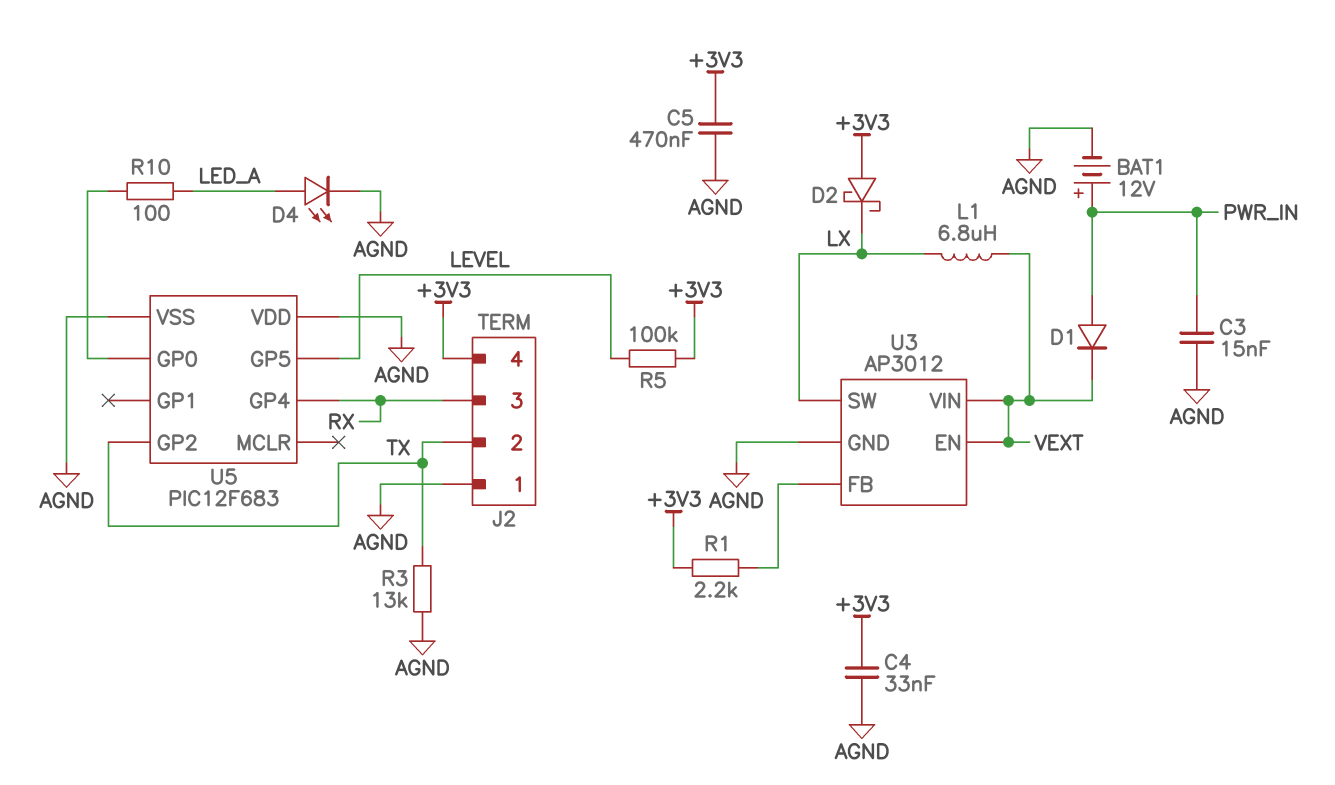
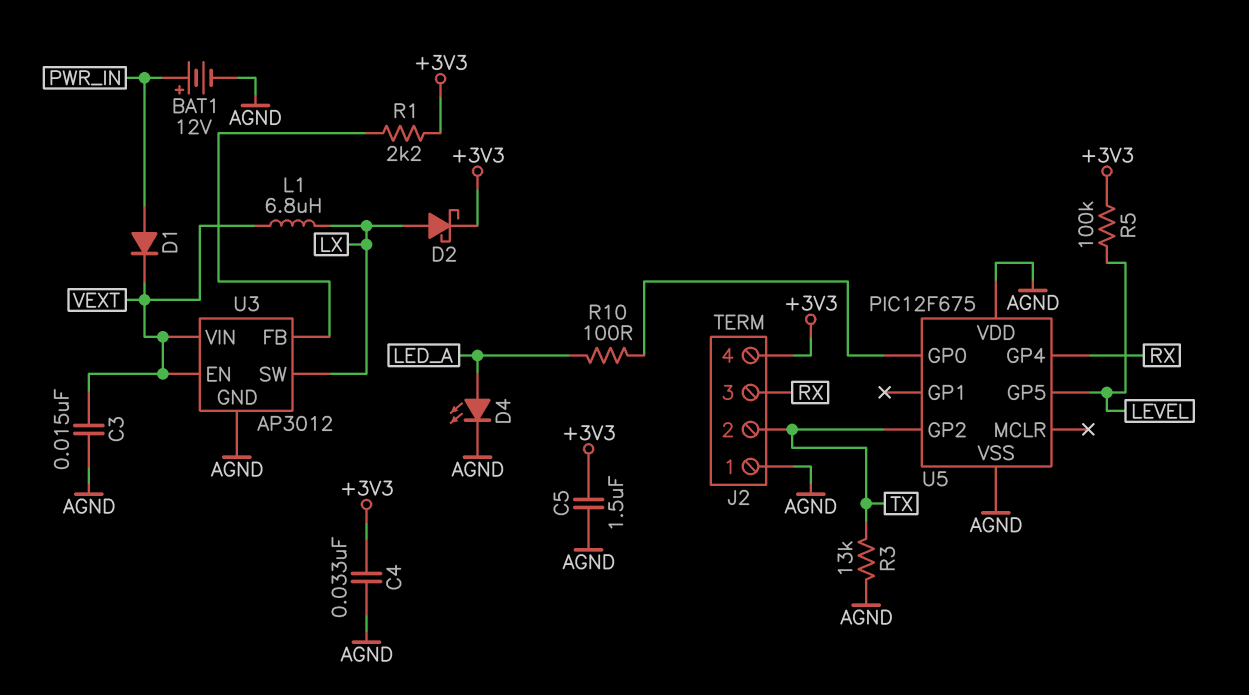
C3: 15nF (AGND, PWR_IN) -> 15nF (AGND, VEXT)
C5: 470nF (+3V3, AGND) -> 1.5uF (+3V3, AGND)
D2: schottky (A +3V3, K LX) -> schottky (A LX, K +3V3)
U5: PIC12F683 -> PIC12F675

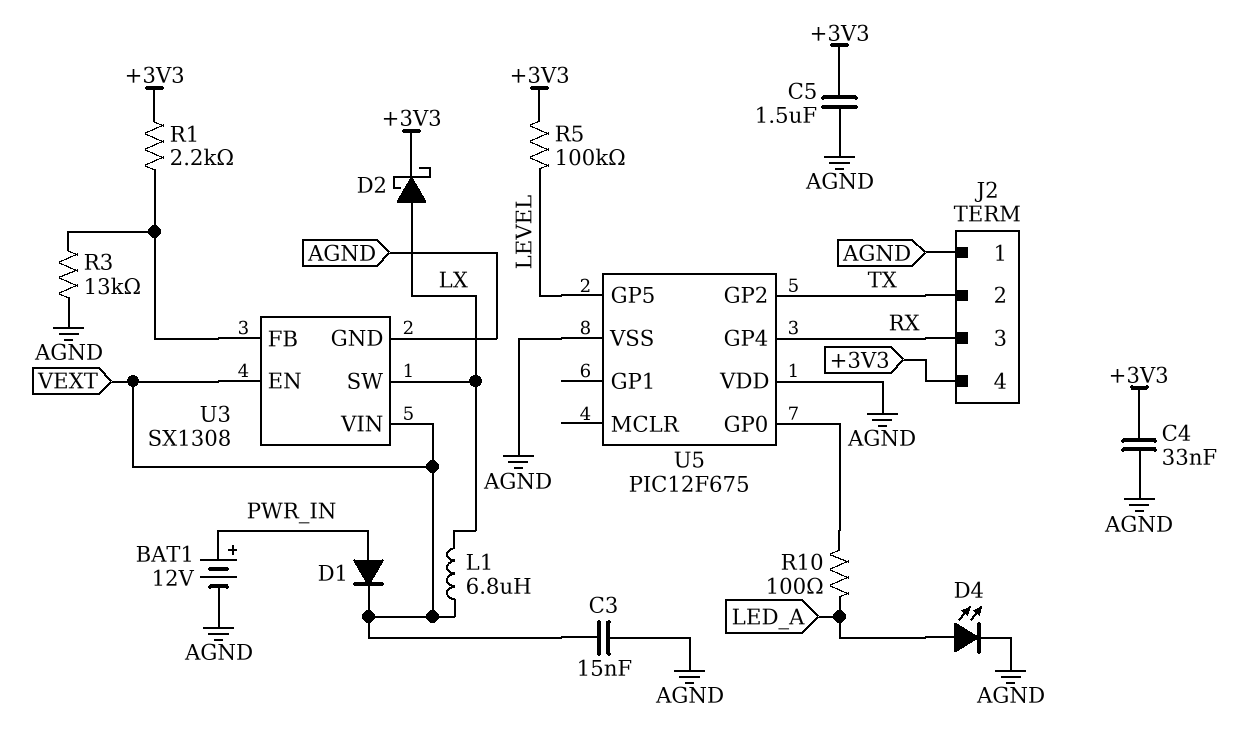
R3: 13k (AGND, TX) -> 13k (AGND, U3/FB)
U3: AP3012 -> SX1308

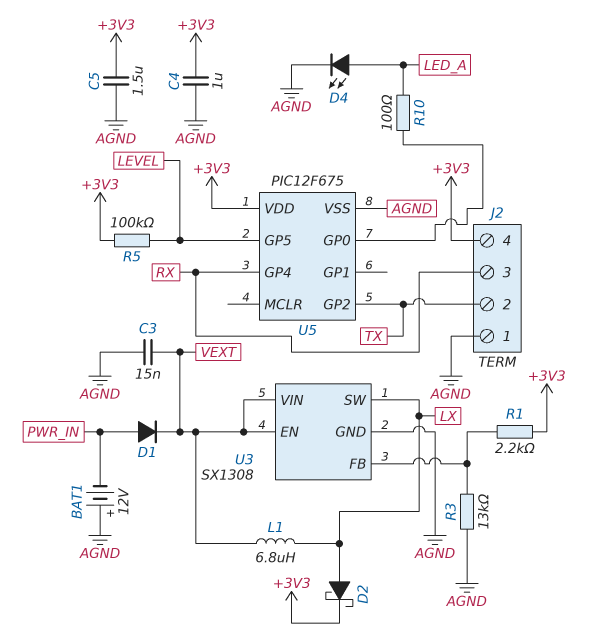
BAT1: 12V (plus PWR_IN, minus AGND) -> 12V (plus AGND, minus PWR_IN)
C4: 33nF (+3V3, AGND) -> 1uF (+3V3, AGND)
U5 pin VDD: AGND -> +3V3

